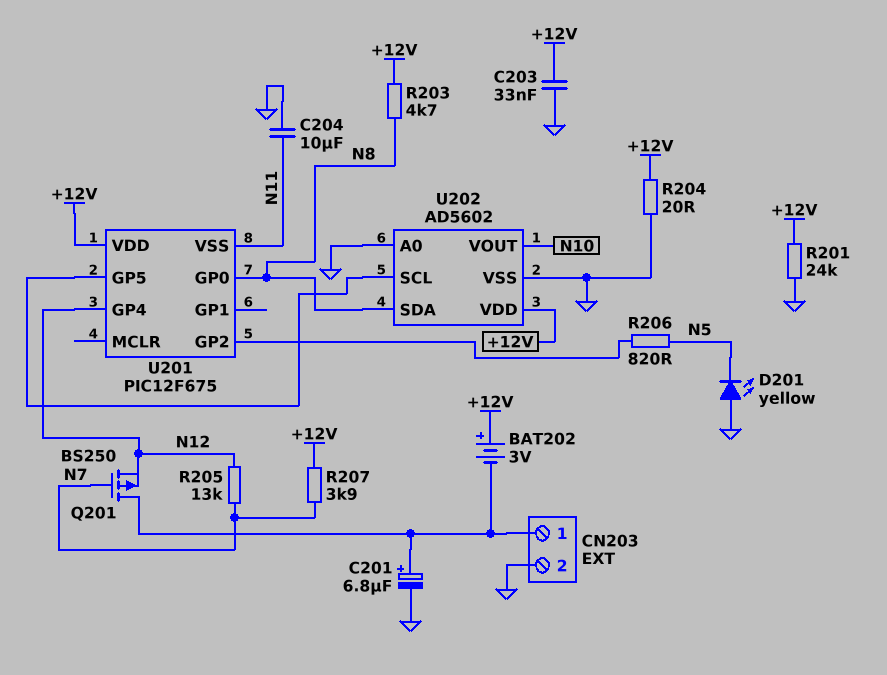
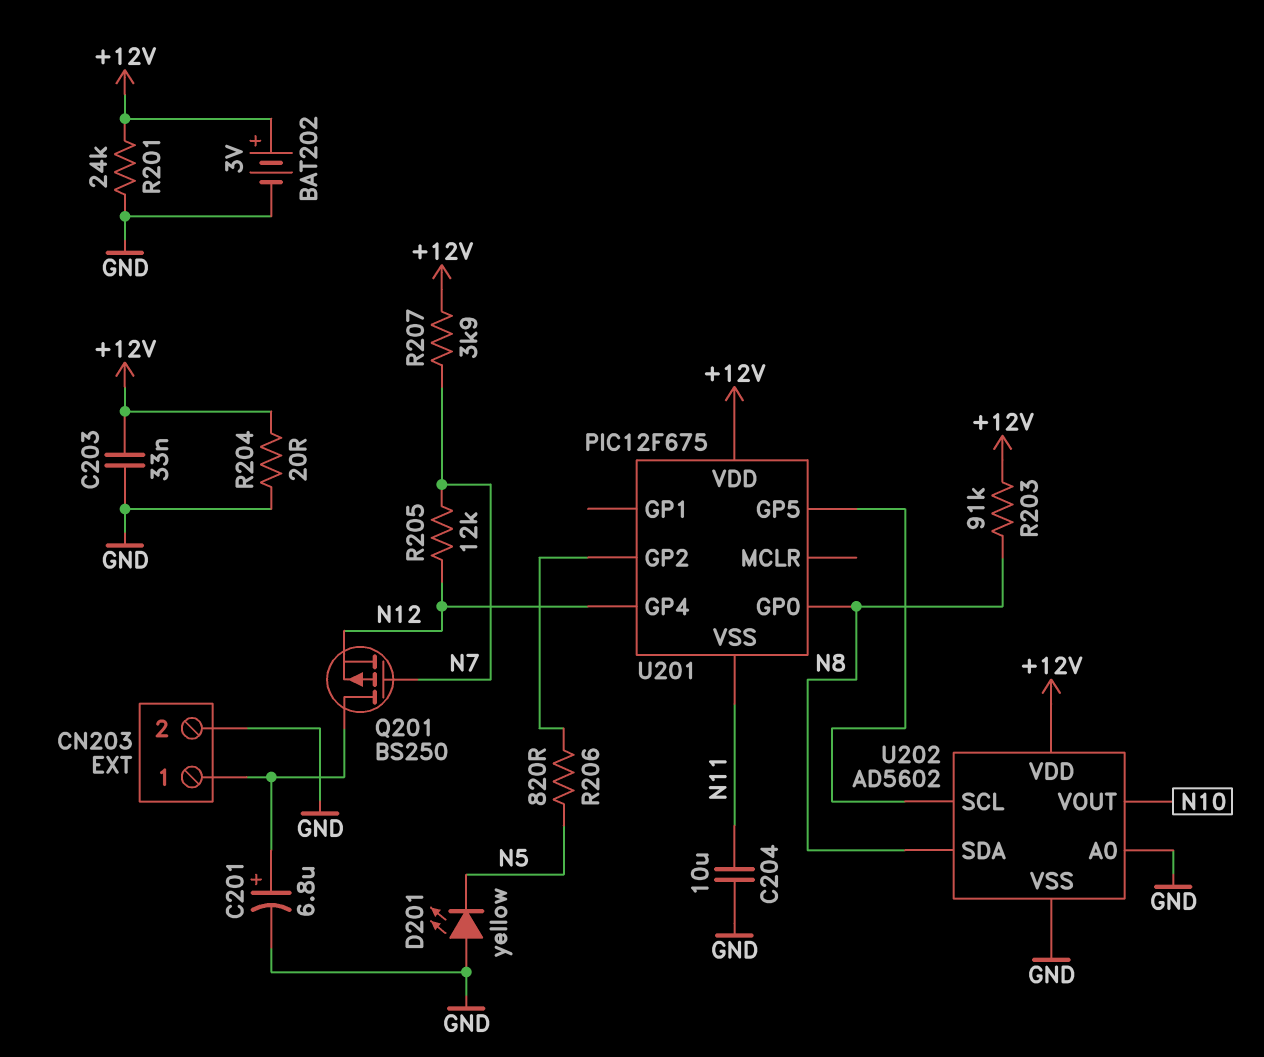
BAT202: 3V (plus +12V, minus CN203/1) -> 3V (plus +12V, minus GND)
R203: 4.7k (+12V, N8) -> 91k (+12V, N8)
R205: 13k (N7, N12) -> 12k (N7, N12)

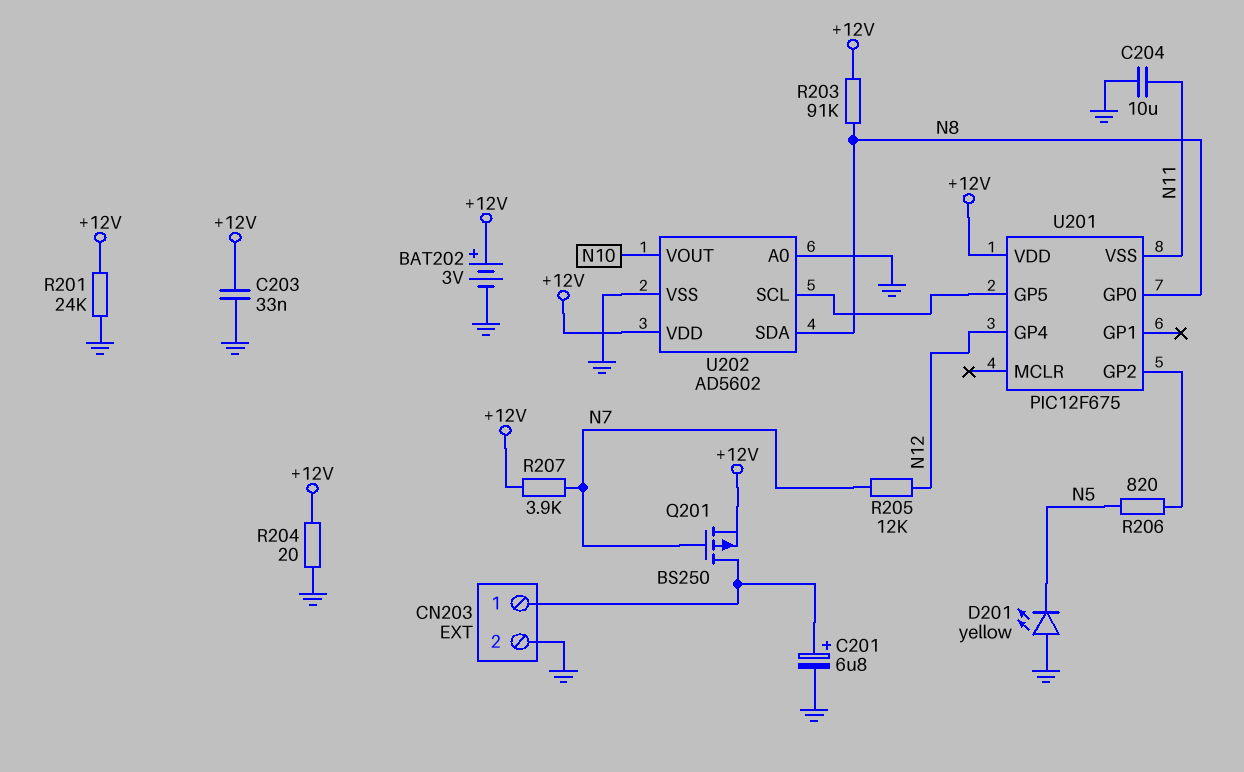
Q201: PMOS BS250 (G N7, D CN203/1, S N12) -> PMOS BS250 (G N7, D CN203/1, S +12V)

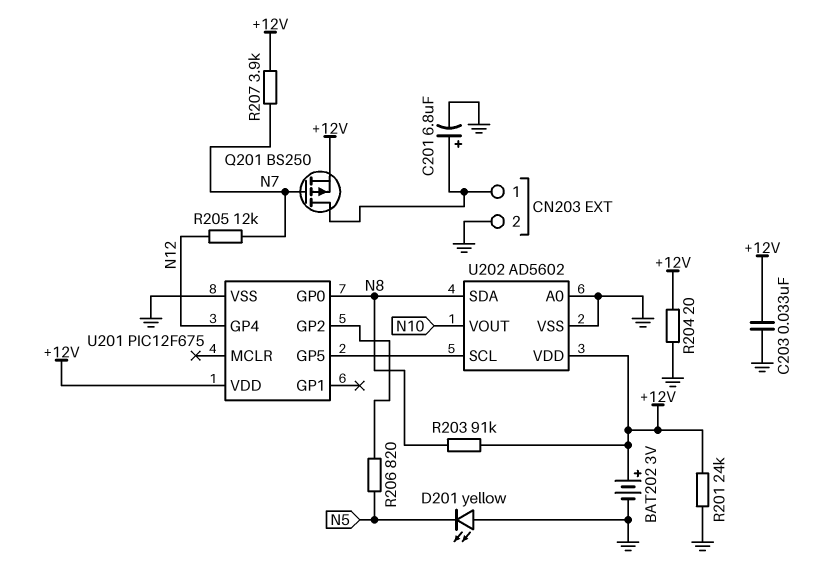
C204: 10uF (GND, N11) -> none
U201 pin VSS: N11 -> GND

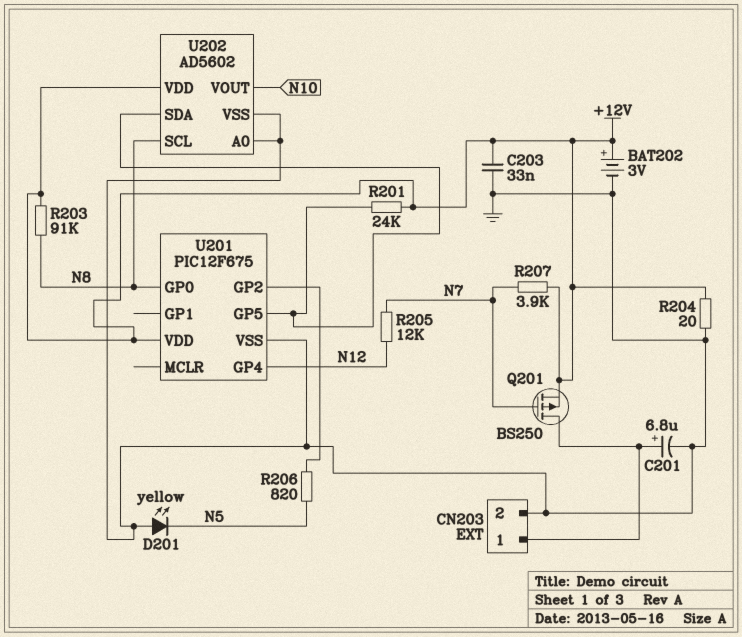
R201: 24k (+12V, GND) -> 24k (+12V, U201/GP5)
U202 pin SCL: U201/GP5 -> N8
U202 pin SDA: N8 -> U201/GP5

